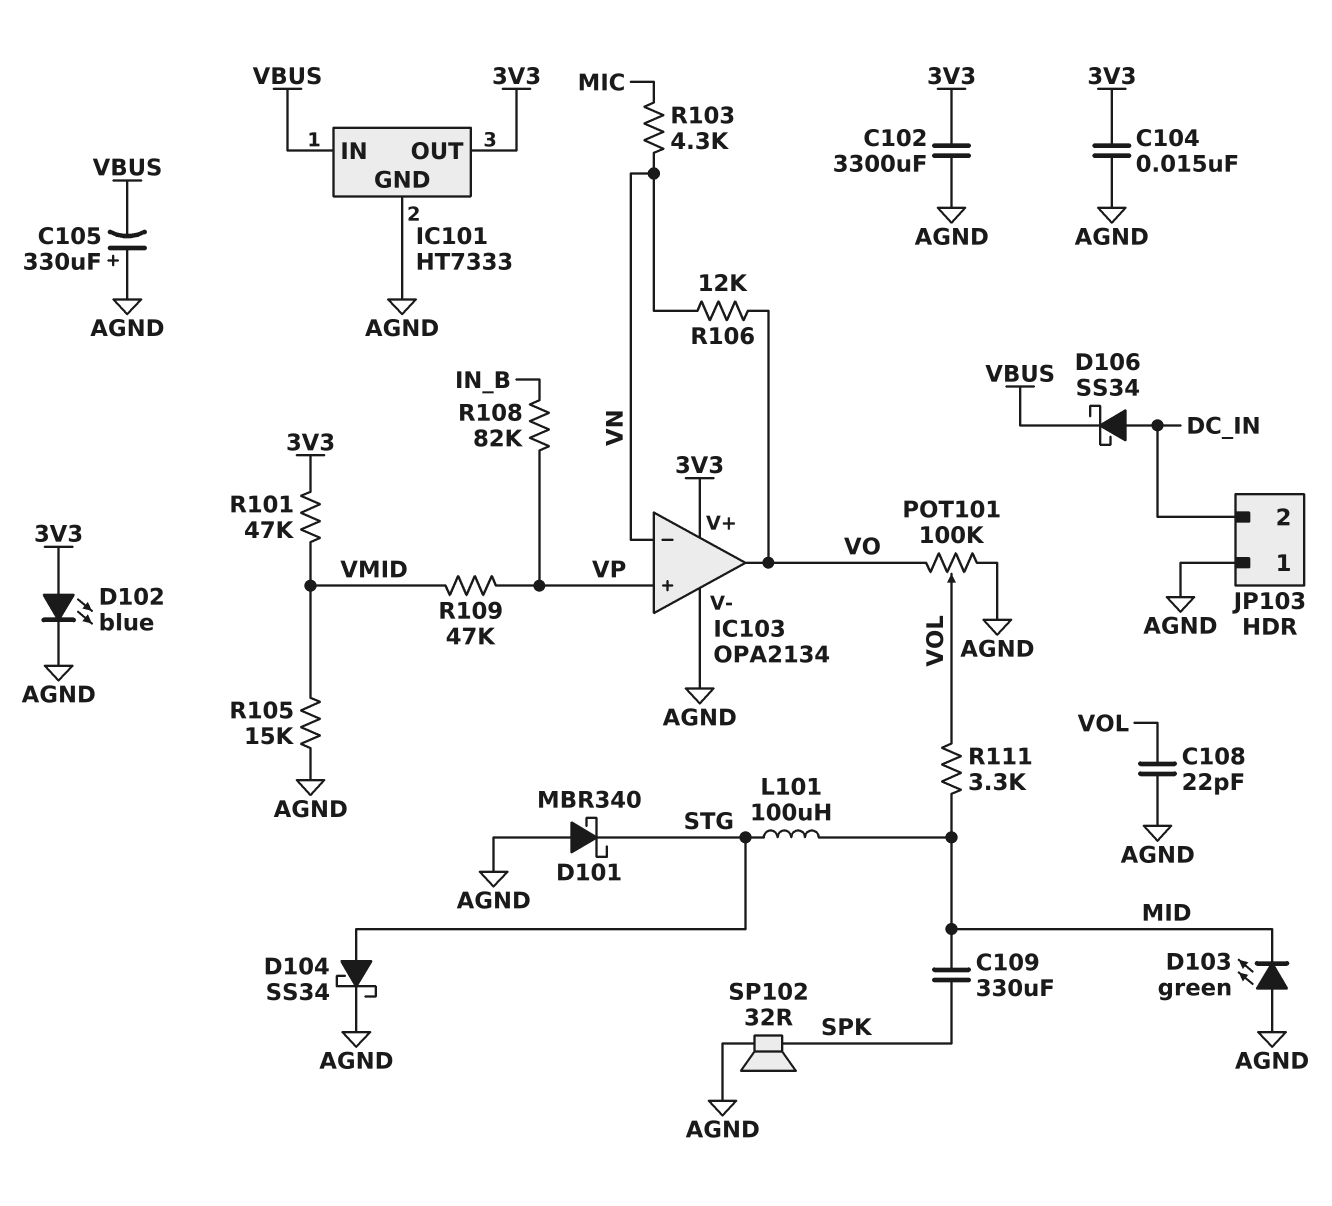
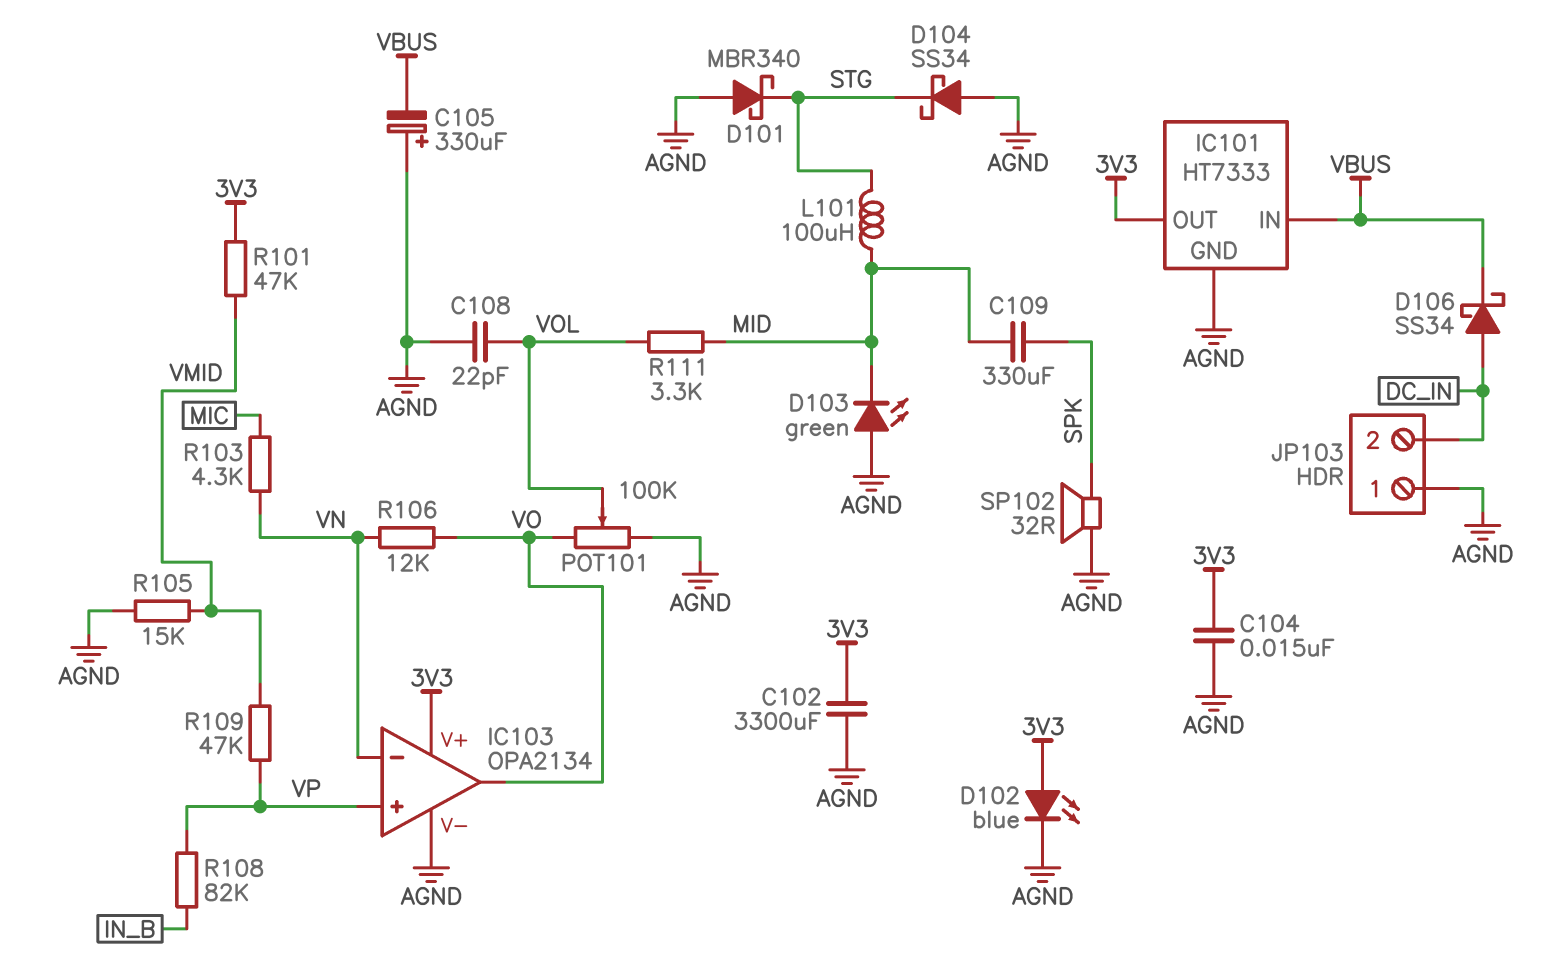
D104: schottky SS34 (A STG, K AGND) -> schottky SS34 (A AGND, K STG)

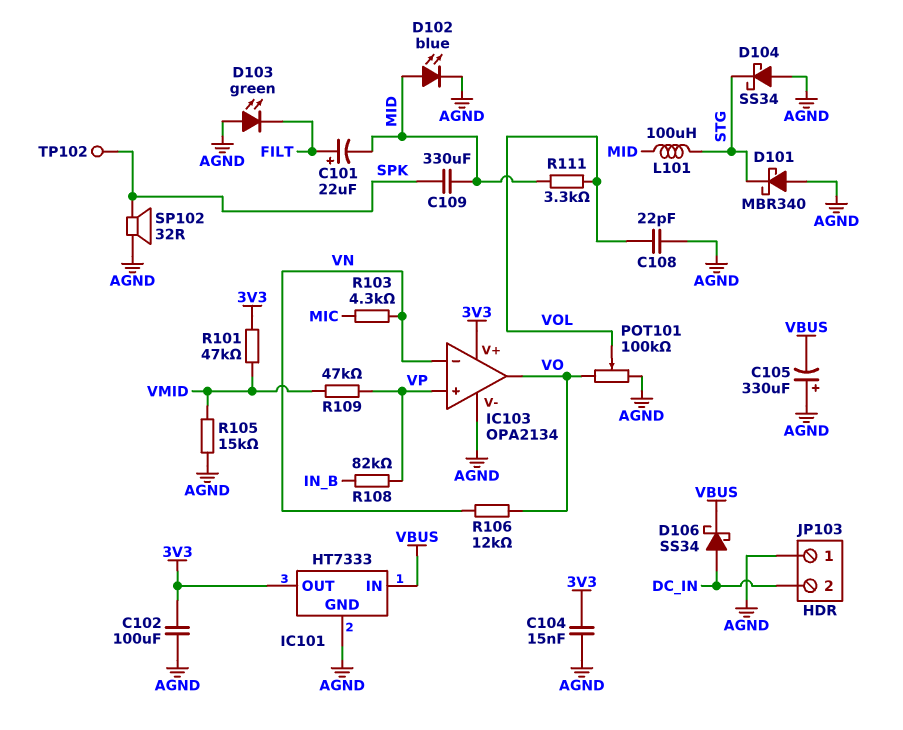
C101: none -> 22uF (plus FILT, minus MID)
C102: 3300uF (3V3, AGND) -> 100uF (3V3, AGND)
D102: LED blue (A 3V3, K AGND) -> LED blue (A MID, K AGND)
D103: LED green (A AGND, K MID) -> LED green (A AGND, K FILT)
TP102: none -> test point (SPK)

